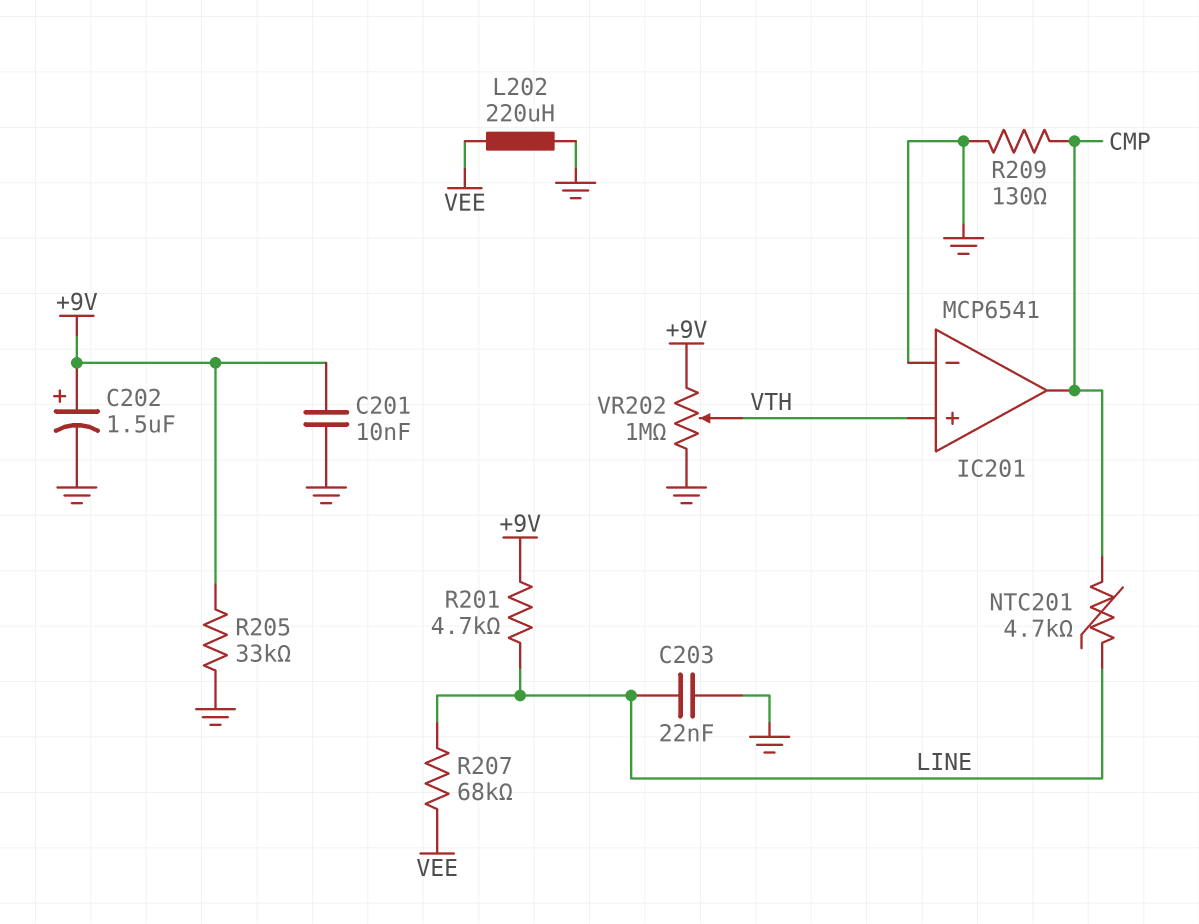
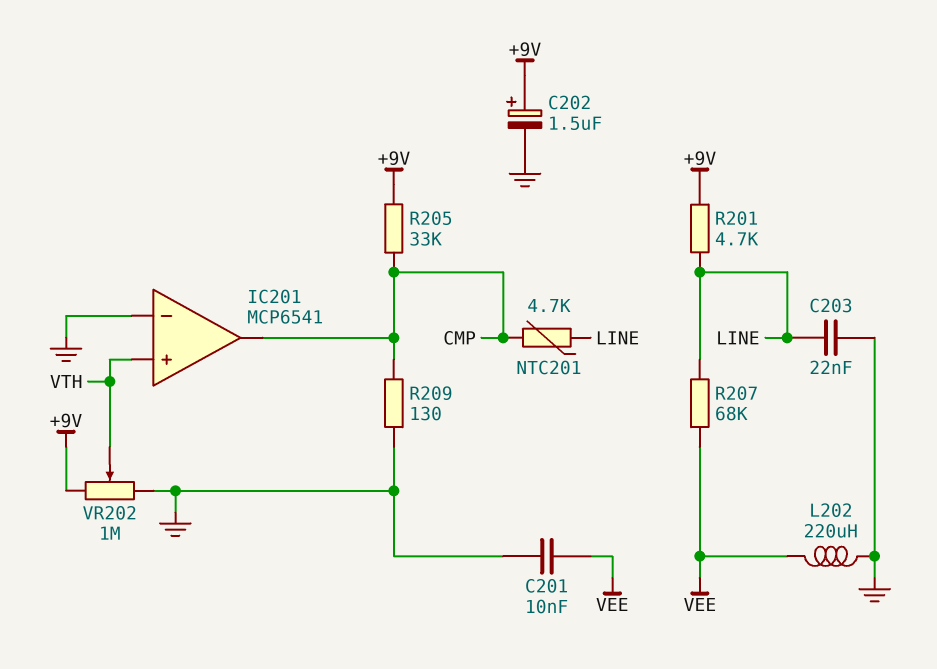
C201: 10nF (+9V, GND) -> 10nF (GND, VEE)
R205: 33k (+9V, GND) -> 33k (+9V, CMP)

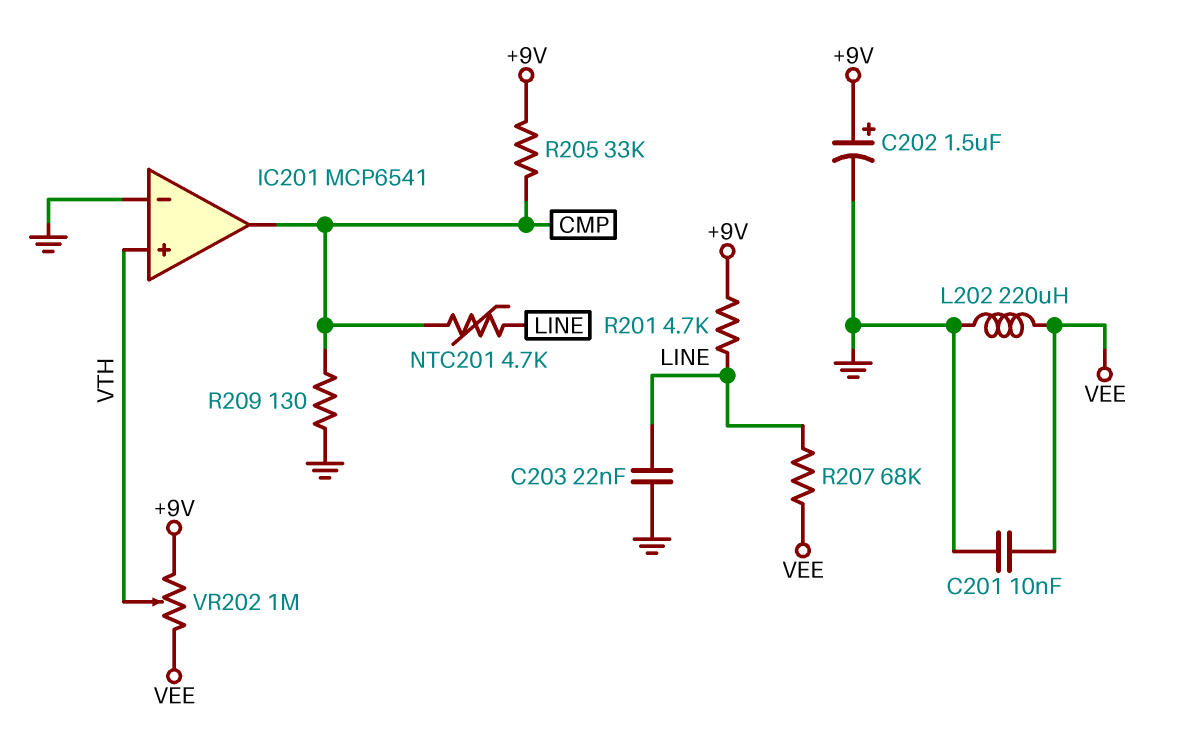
VR202: 1M (+9V, GND, wiper VTH) -> 1M (+9V, VEE, wiper VTH)

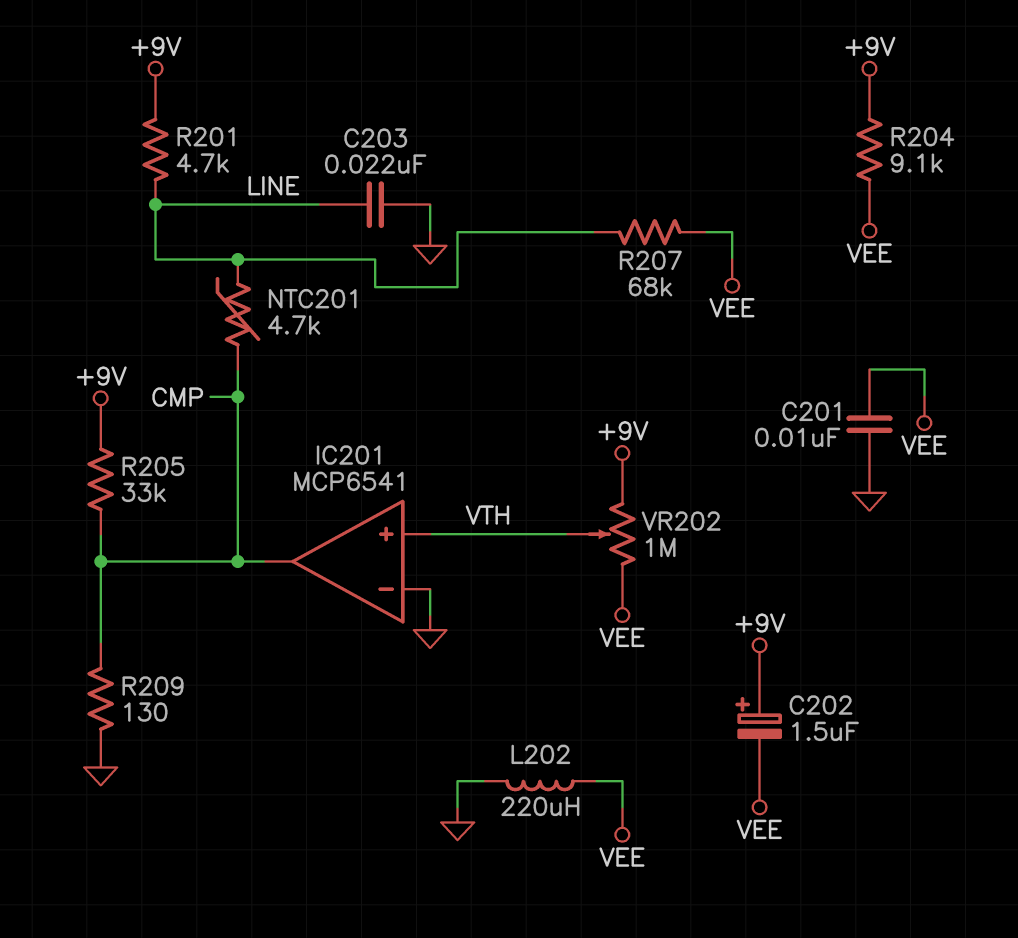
C202: 1.5uF (plus +9V, minus GND) -> 1.5uF (plus +9V, minus VEE)
R204: none -> 9.1k (+9V, VEE)

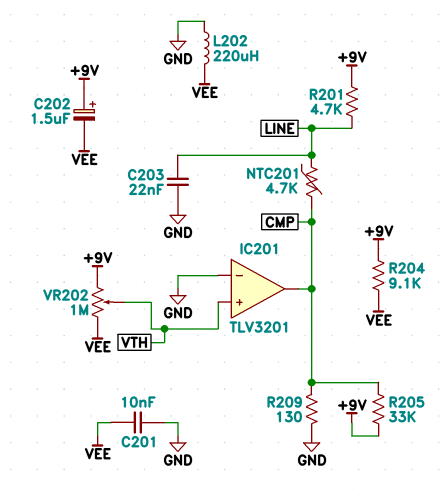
IC201: MCP6541 -> TLV3201
R207: 68k (LINE, VEE) -> none

